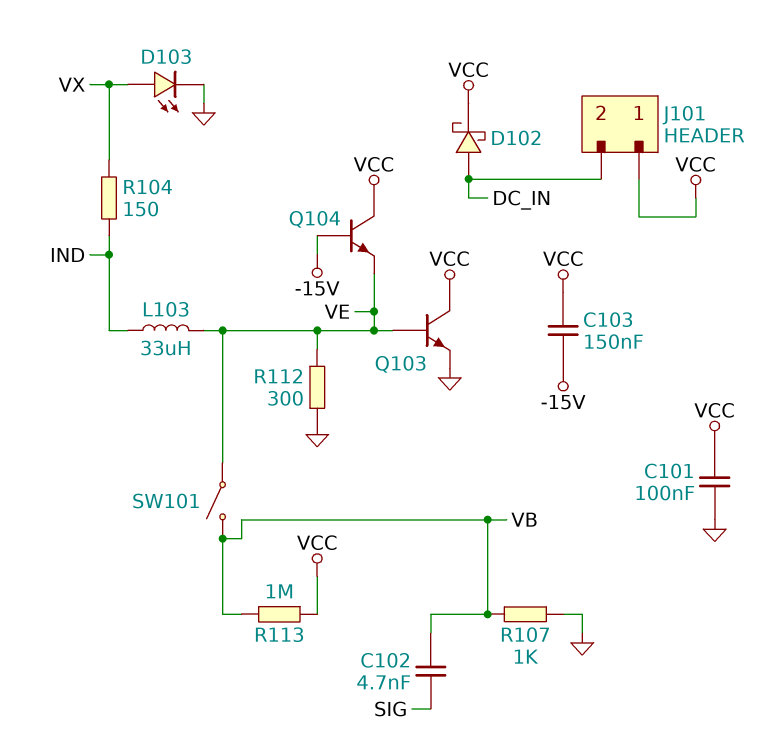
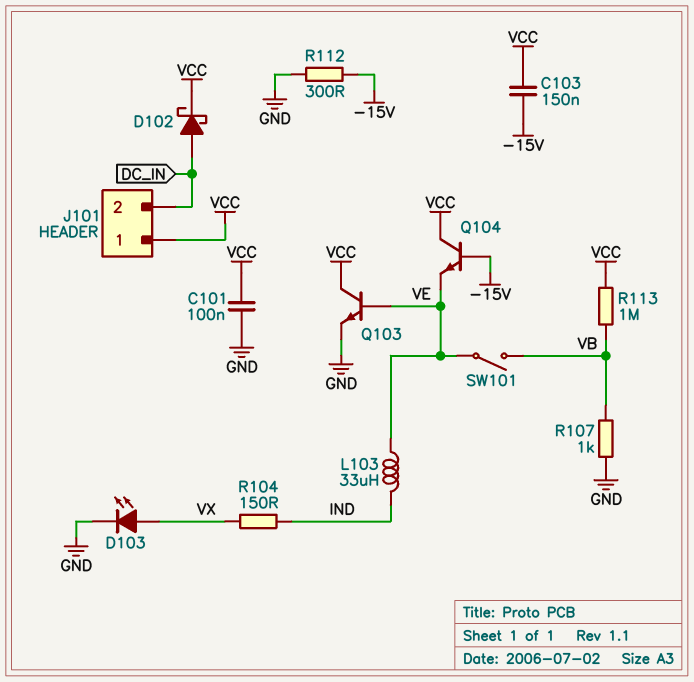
C102: 4.7nF (SIG, VB) -> none
R112: 300 (GND, VE) -> 300 (-15V, GND)

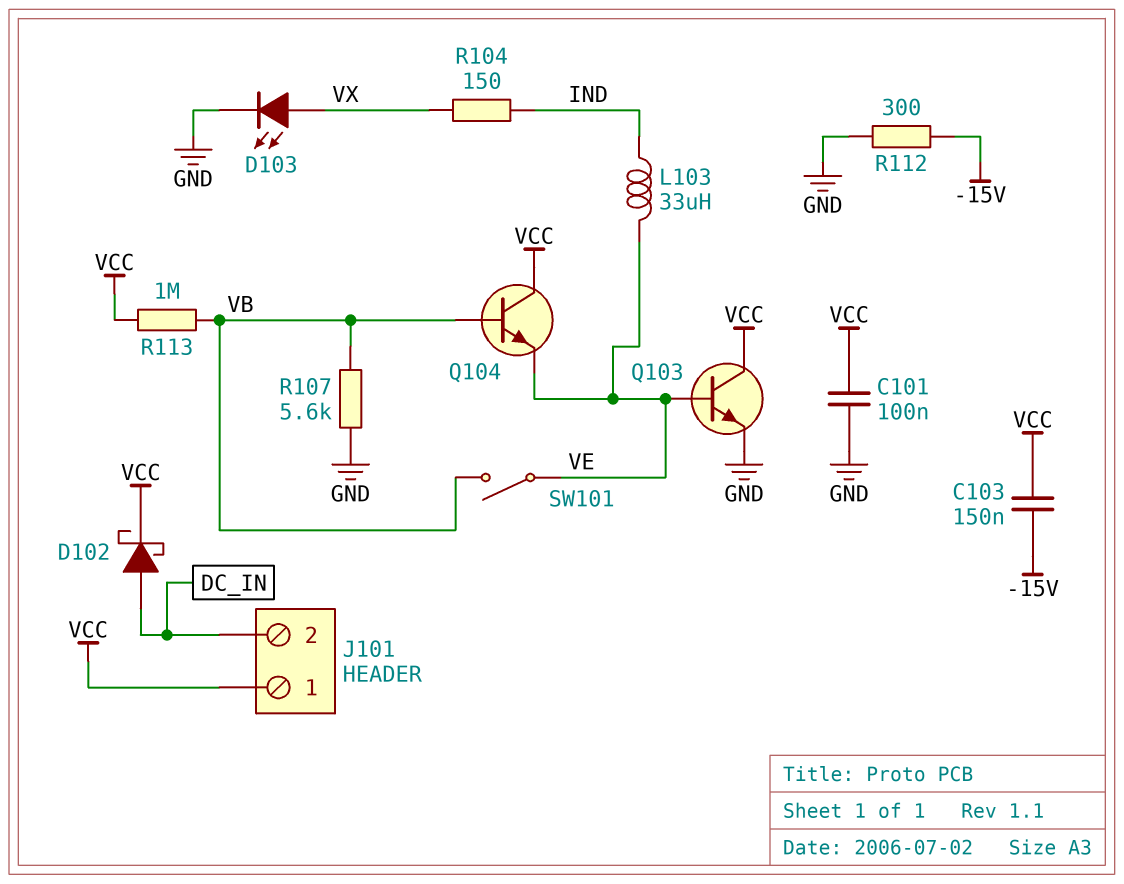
Q104: NPN (B -15V, C VCC, E VE) -> NPN (B VB, C VCC, E VE)
R107: 1k (GND, VB) -> 5.6k (GND, VB)

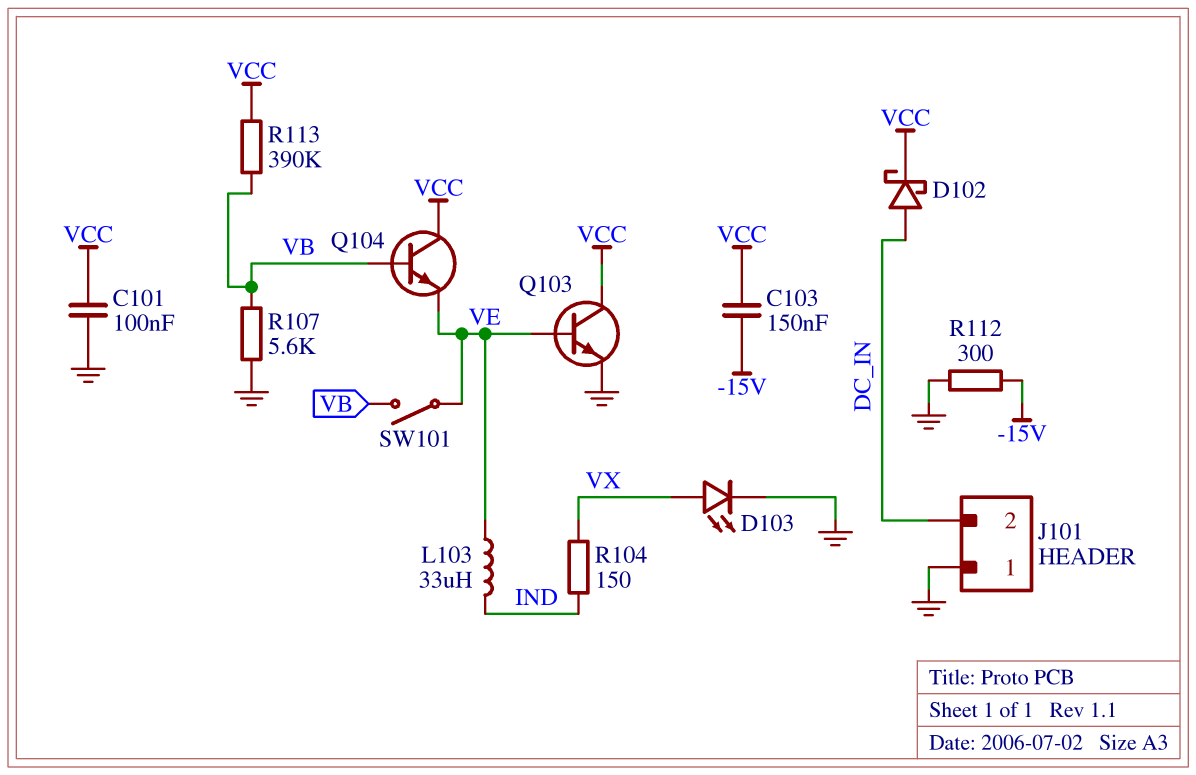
J101 pin 1: VCC -> GND
R113: 1M (VB, VCC) -> 390k (VB, VCC)

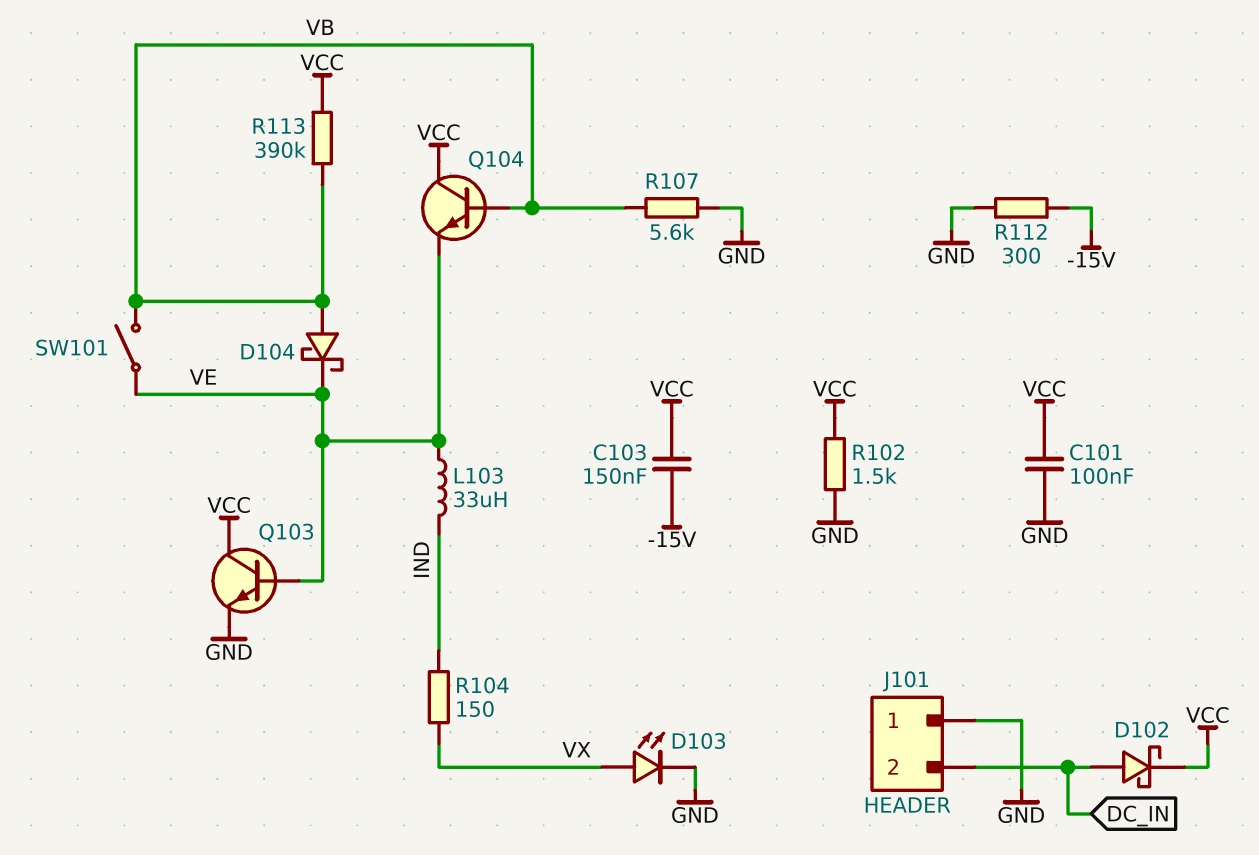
D104: none -> schottky (A VB, K VE)
R102: none -> 1.5k (GND, VCC)

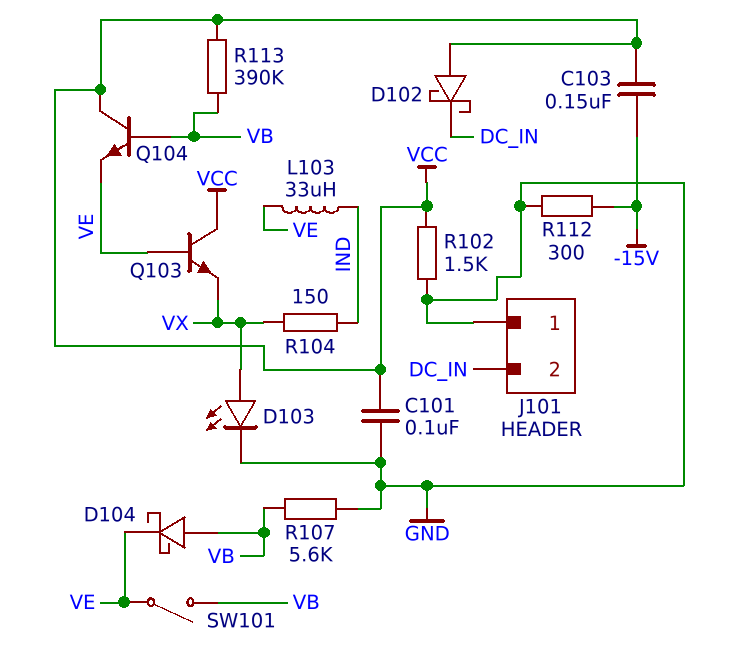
D102: schottky (A DC_IN, K VCC) -> schottky (A VCC, K DC_IN)
Q103: NPN (B VE, C VCC, E GND) -> NPN (B VE, C VCC, E VX)

